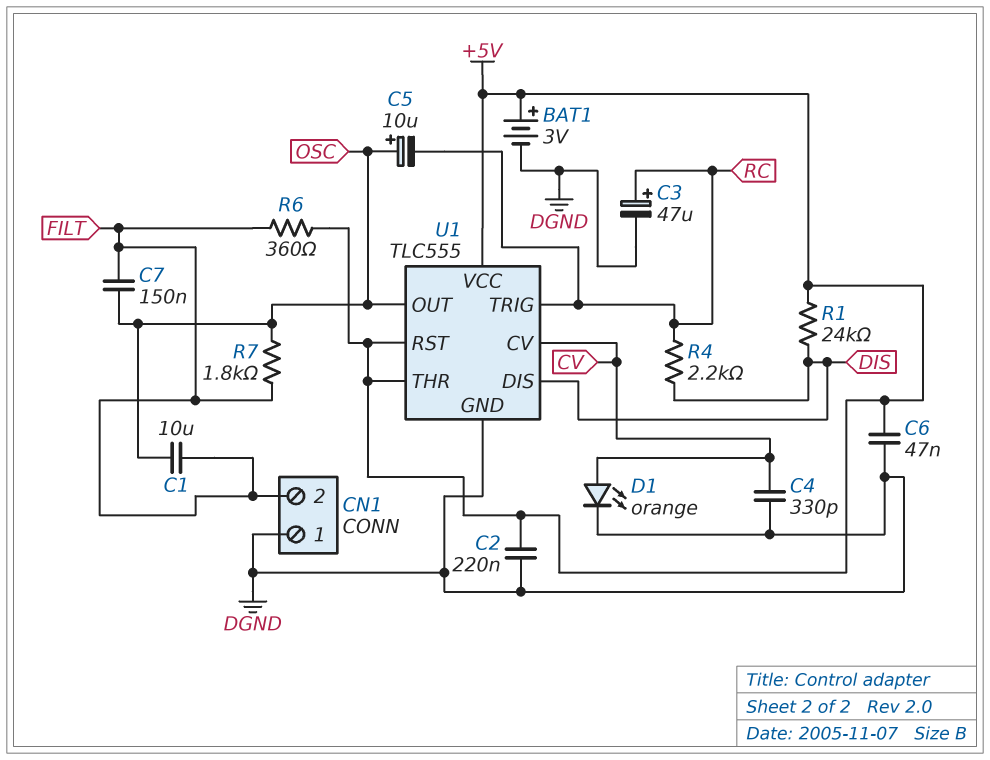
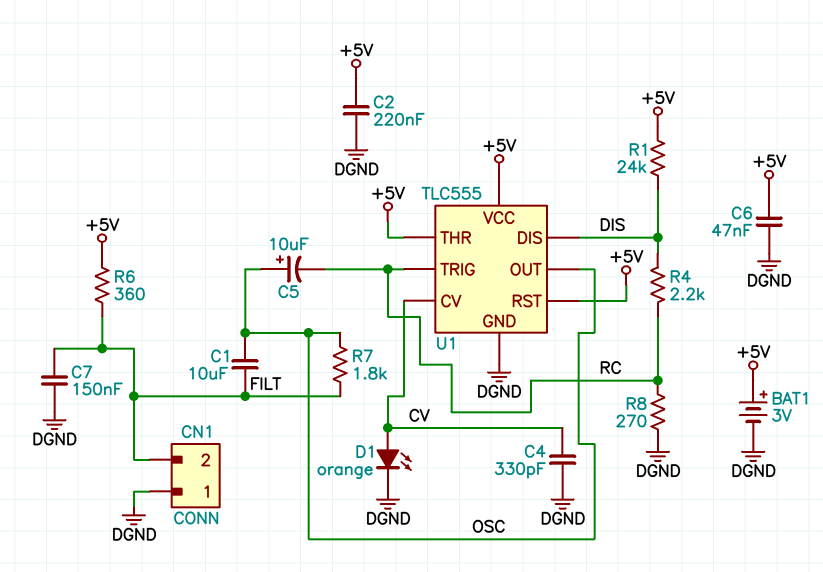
C3: 47uF (plus RC, minus DGND) -> none
C7: 150nF (FILT, OSC) -> 150nF (DGND, FILT)
R8: none -> 270 (DGND, RC)

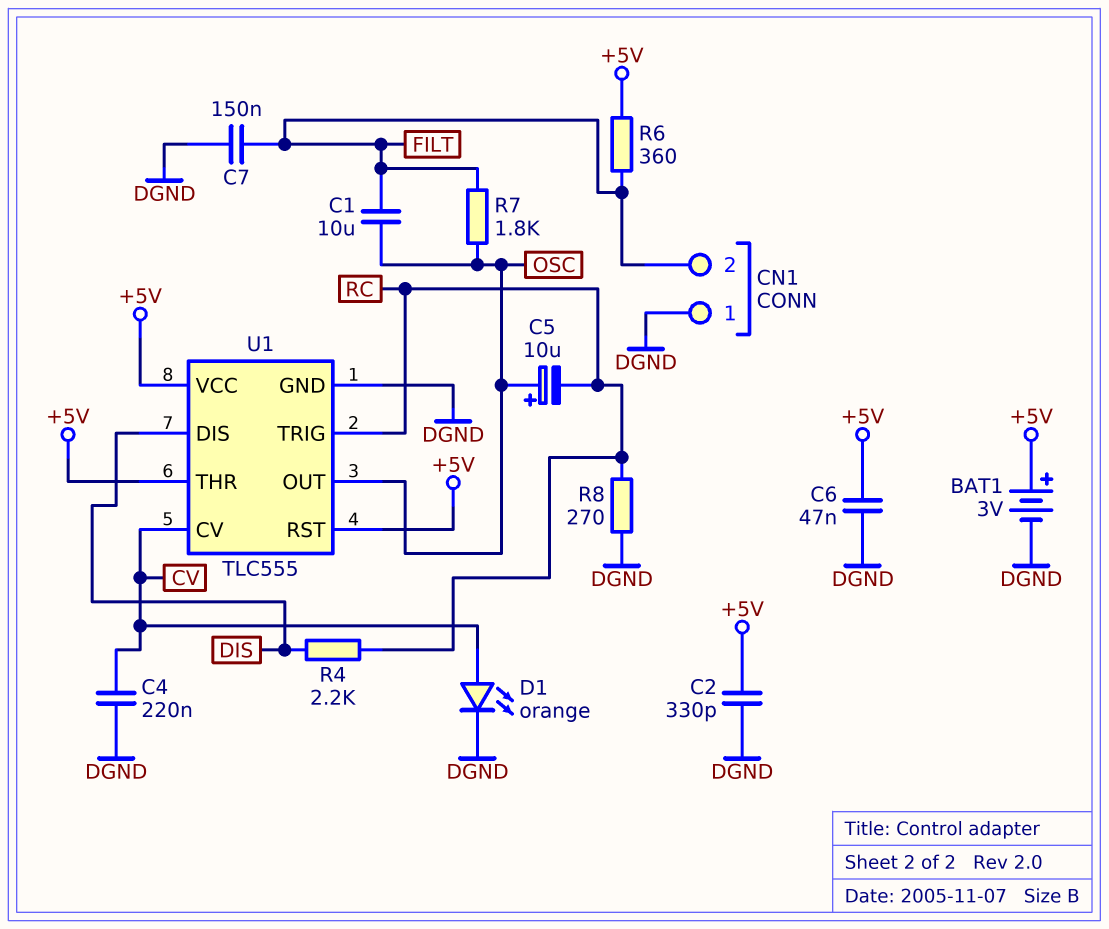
C2: 220nF (+5V, DGND) -> 330pF (+5V, DGND)
C4: 330pF (CV, DGND) -> 220nF (CV, DGND)
R1: 24k (+5V, DIS) -> none

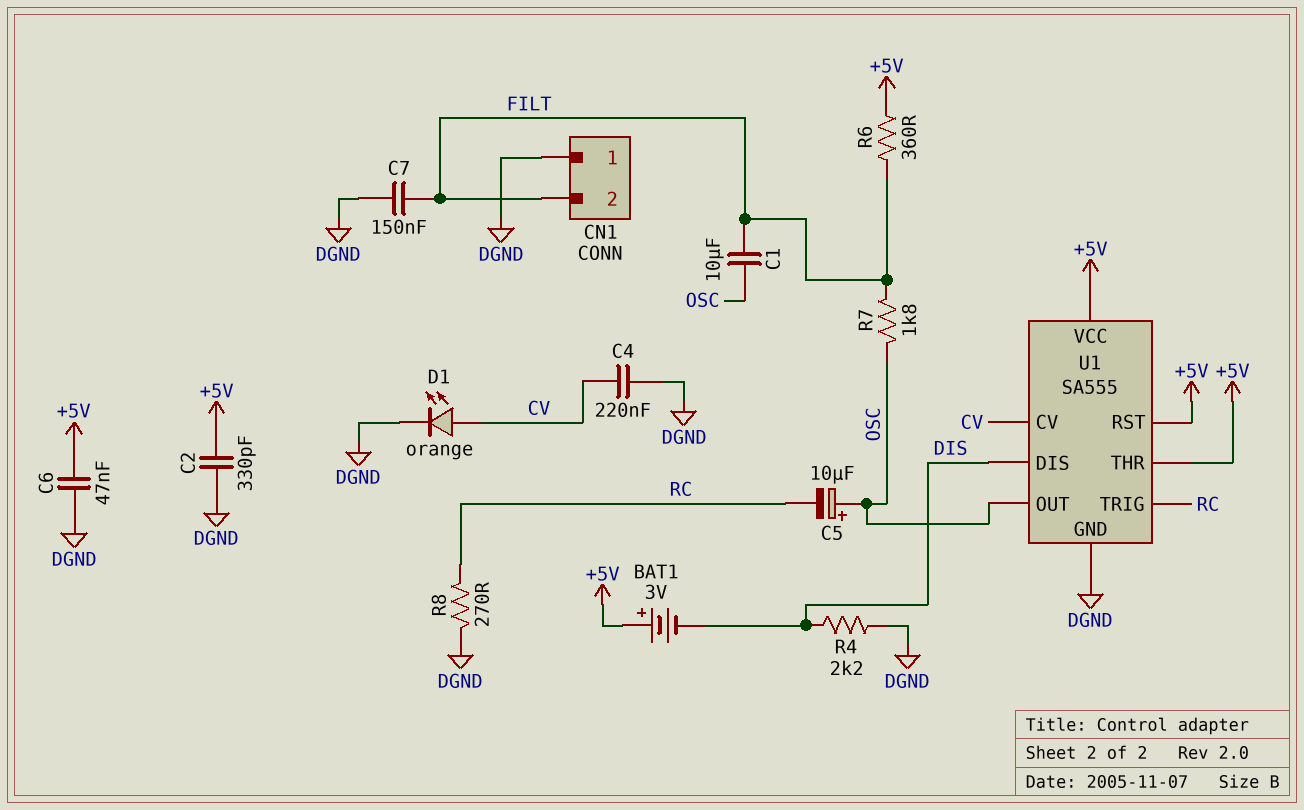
BAT1: 3V (plus +5V, minus DGND) -> 3V (plus +5V, minus DIS)
R4: 2.2k (DIS, RC) -> 2.2k (DGND, DIS)
U1: TLC555 -> SA555

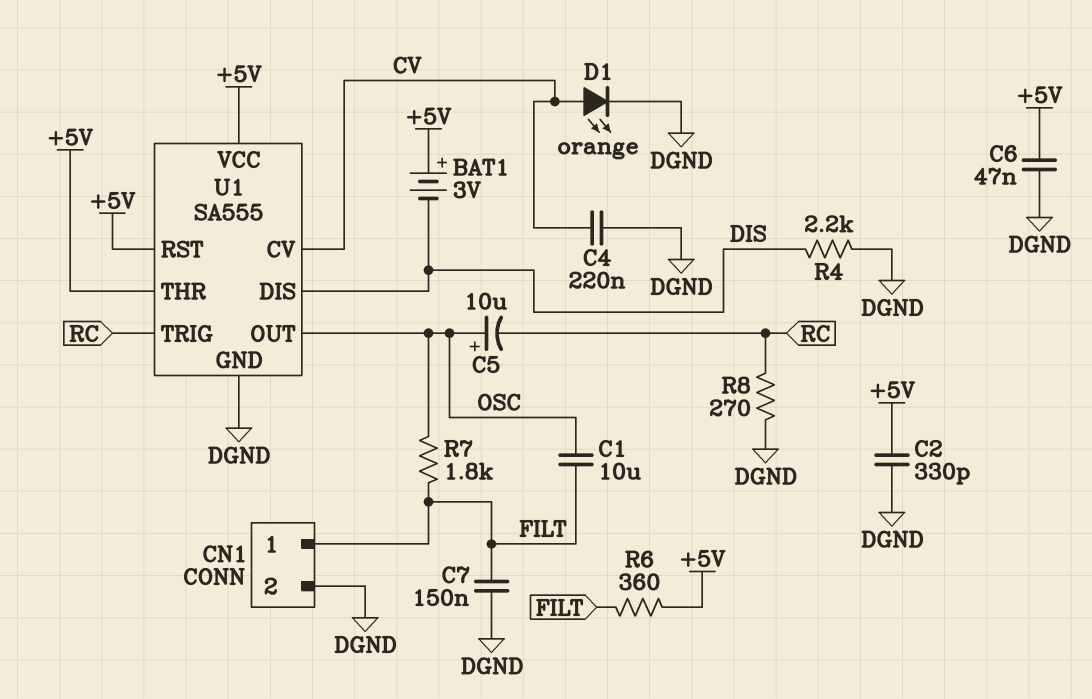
CN1 pin 1: DGND -> FILT
CN1 pin 2: FILT -> DGND

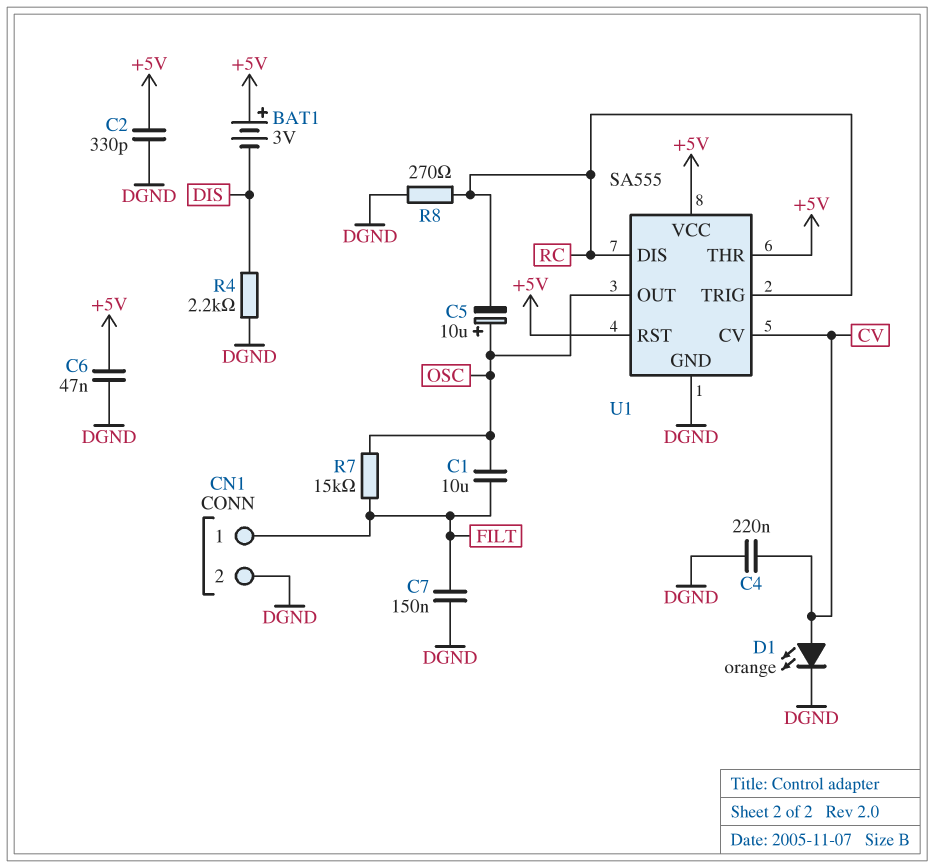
R6: 360 (+5V, FILT) -> none
R7: 1.8k (FILT, OSC) -> 15k (FILT, OSC)
U1 pin DIS: DIS -> RC

